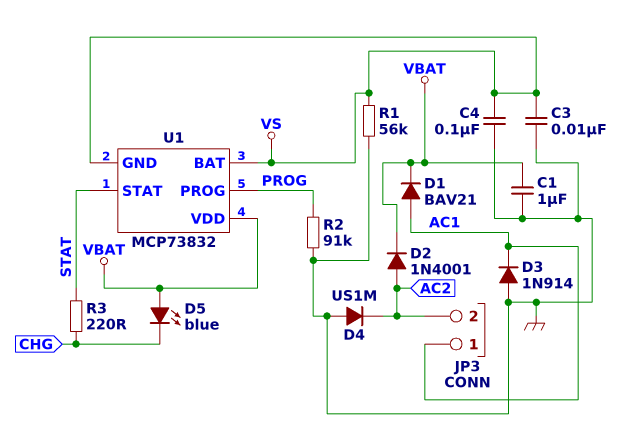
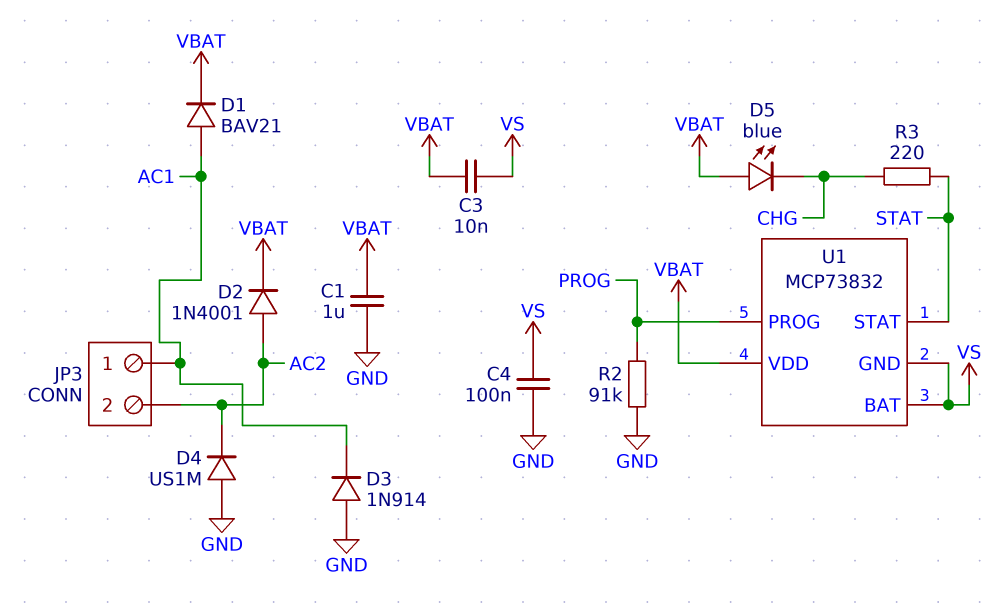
C3: 10nF (GND, VS) -> 10nF (VBAT, VS)
R1: 56k (GND, VS) -> none

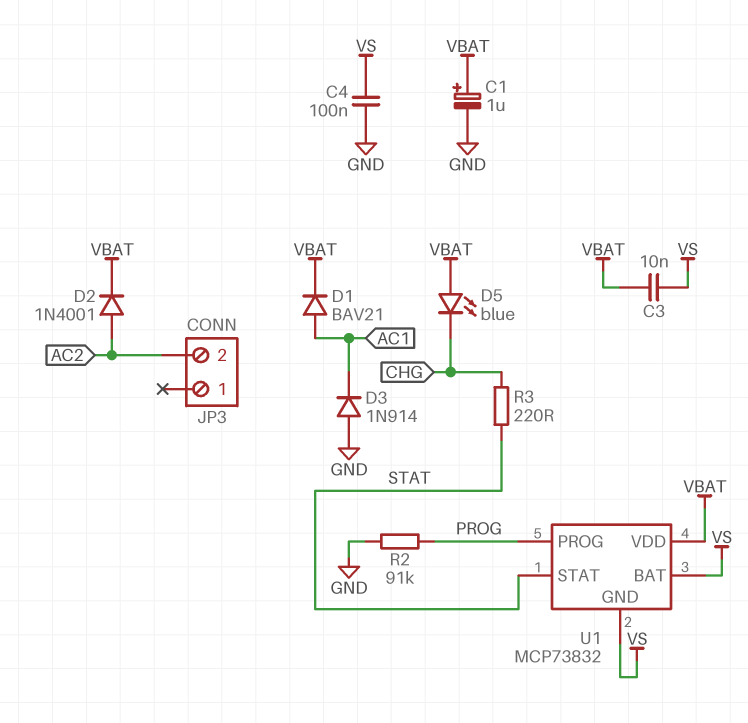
C1: 1uF (GND, VBAT) -> 1uF (plus VBAT, minus GND)
D4: diode US1M (A GND, K AC2) -> none
JP3 pin 1: AC1 -> none

